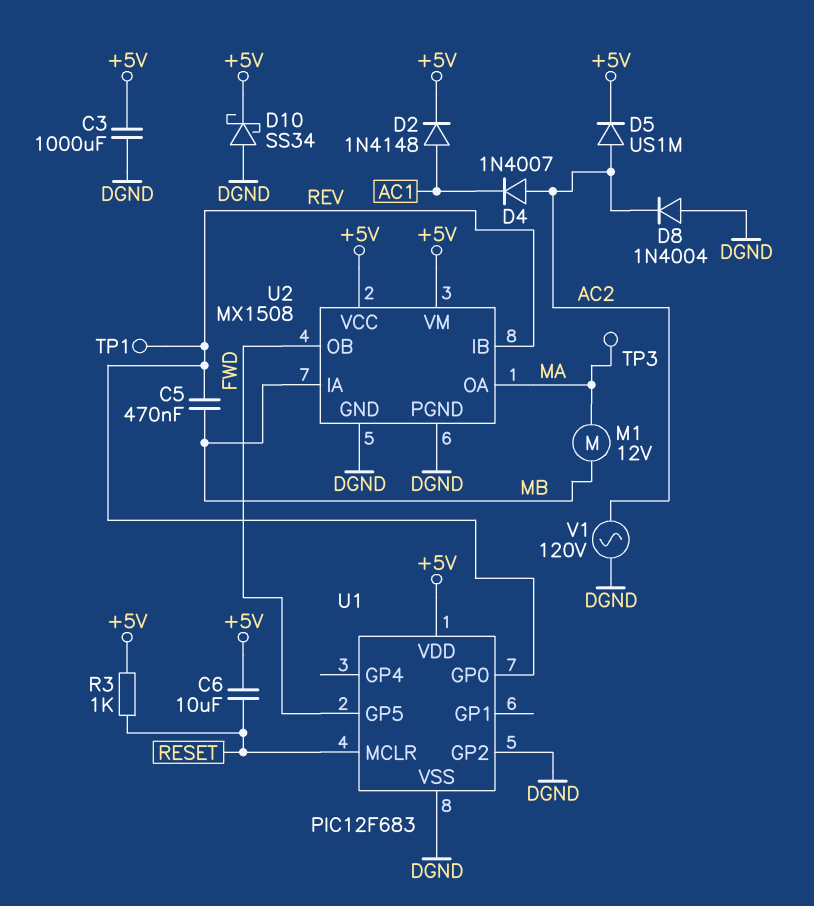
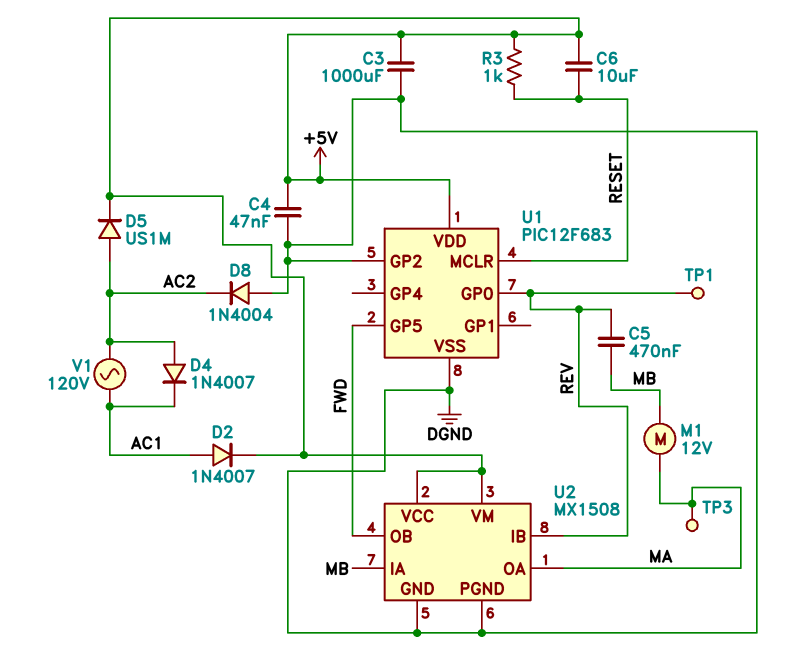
C4: none -> 47nF (+5V, DGND)
D2: diode 1N4148 (A AC1, K +5V) -> diode 1N4007 (A AC1, K +5V)
D10: schottky SS34 (A DGND, K +5V) -> none
V1: AC 120V (AC2, DGND) -> AC 120V (AC1, AC2)

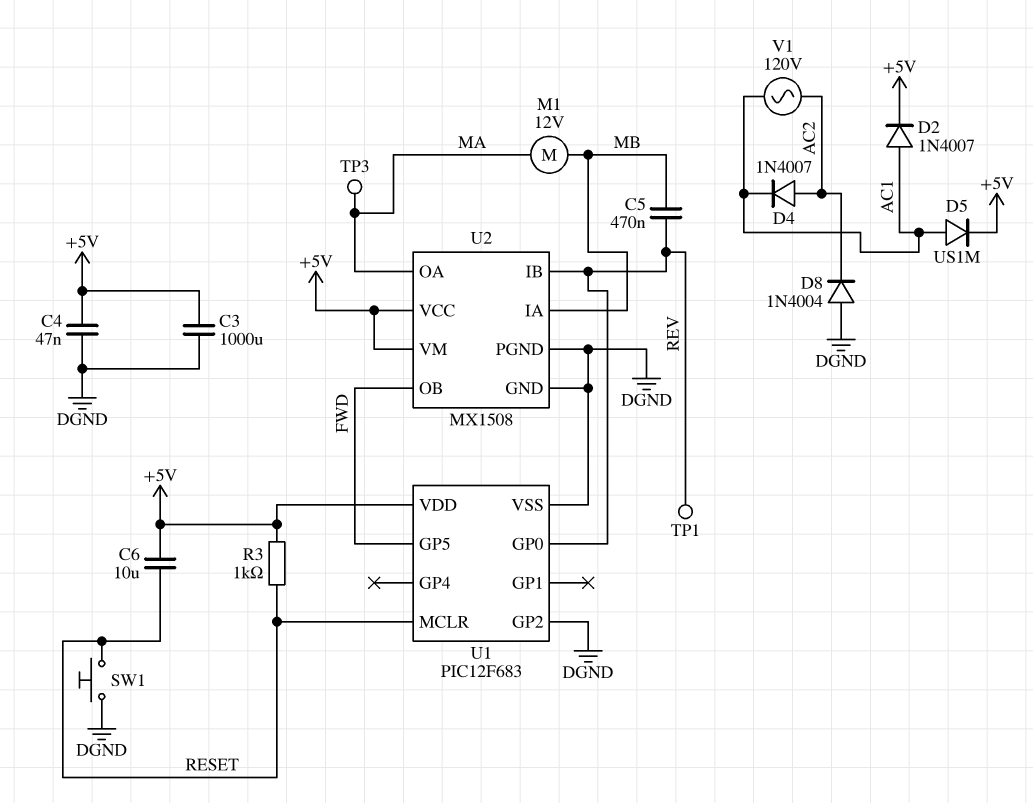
D5: diode US1M (A AC2, K +5V) -> diode US1M (A AC1, K +5V)
SW1: none -> button (DGND, RESET)

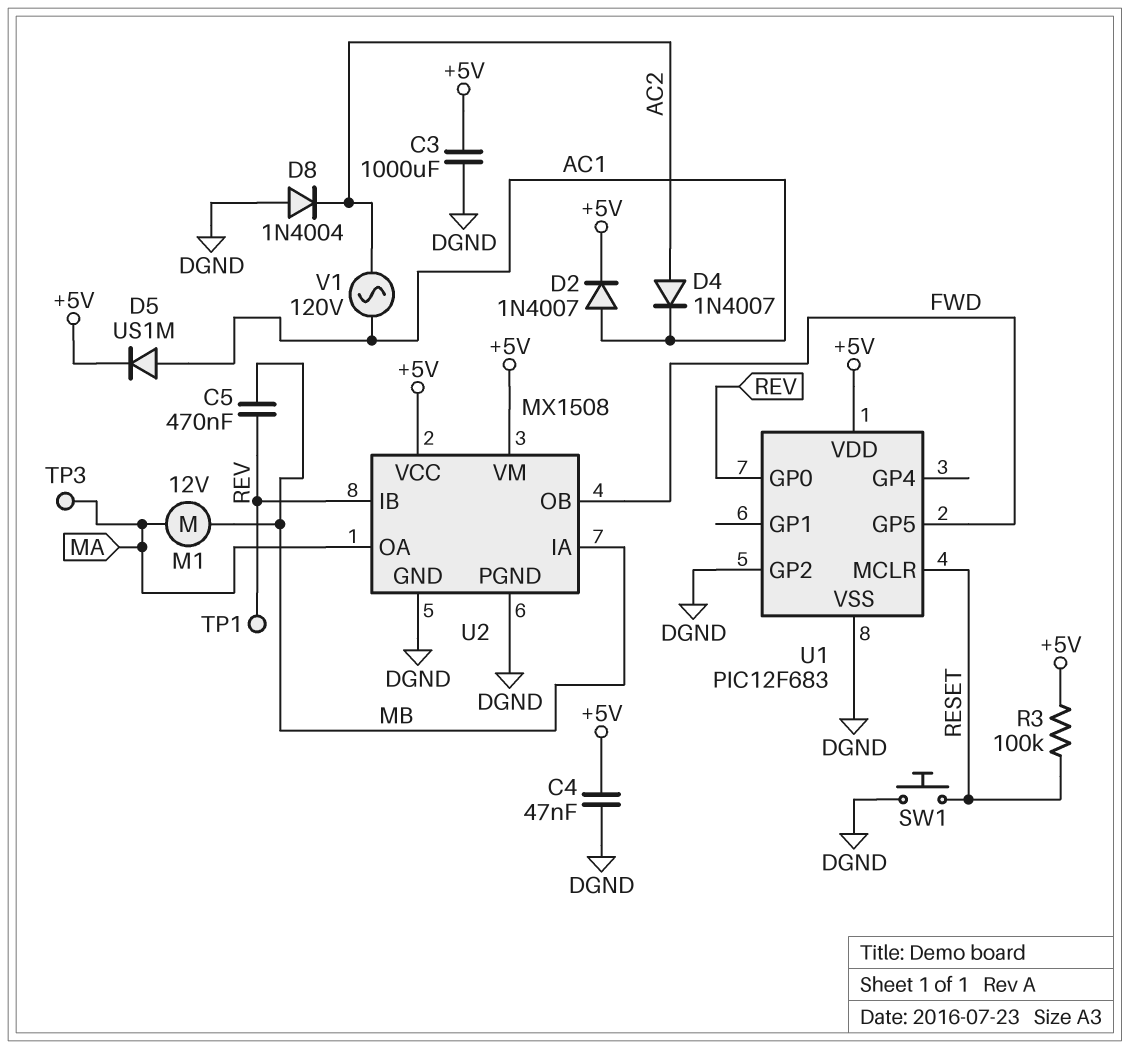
C6: 10uF (+5V, RESET) -> none
R3: 1k (+5V, RESET) -> 100k (+5V, RESET)

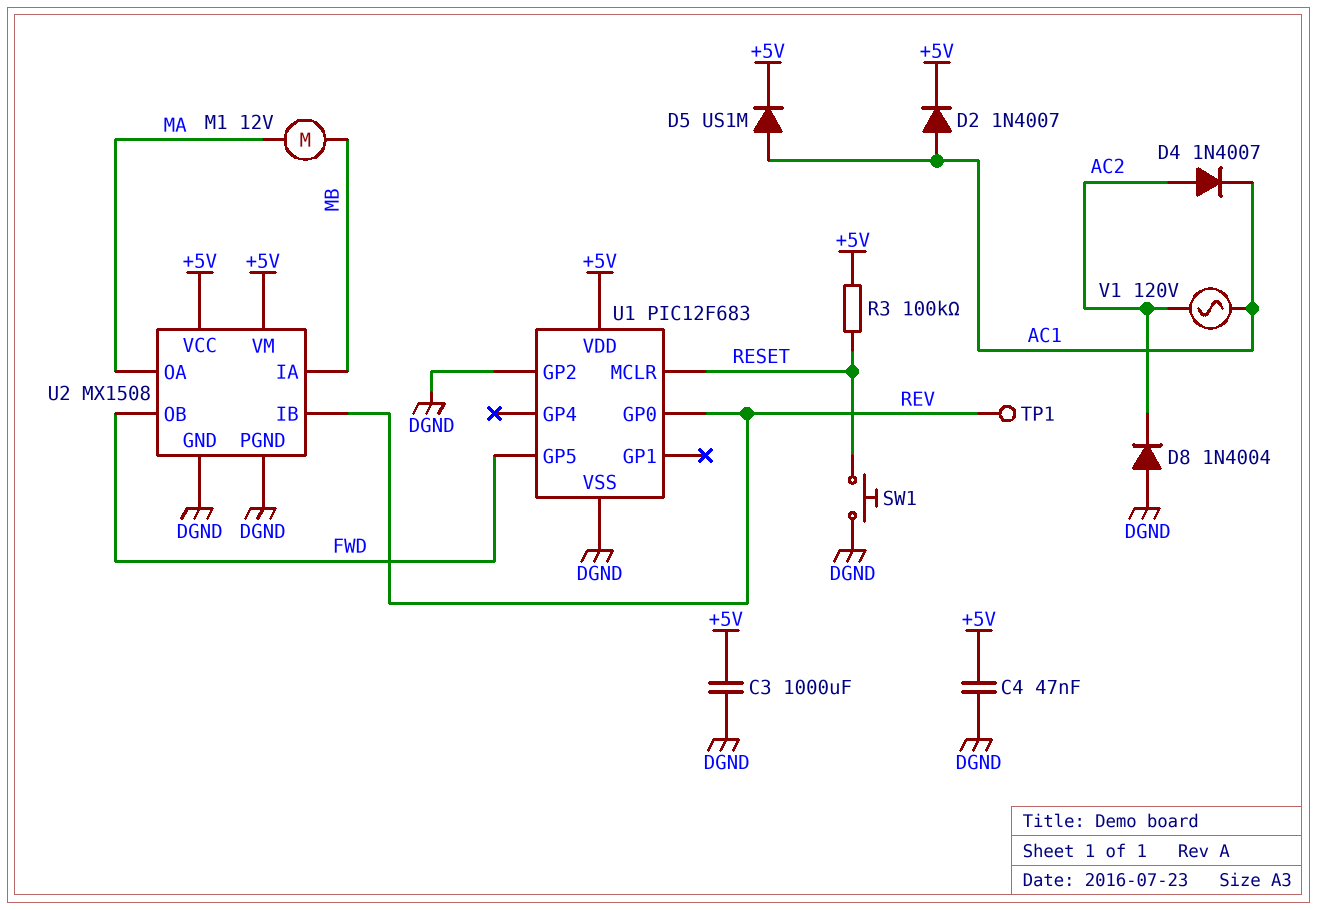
C5: 470nF (MB, REV) -> none
TP3: test point (MA) -> none

